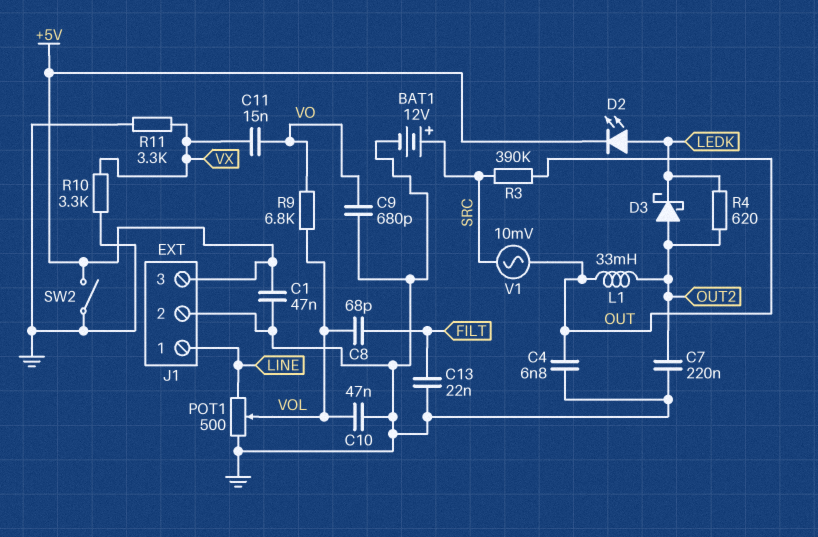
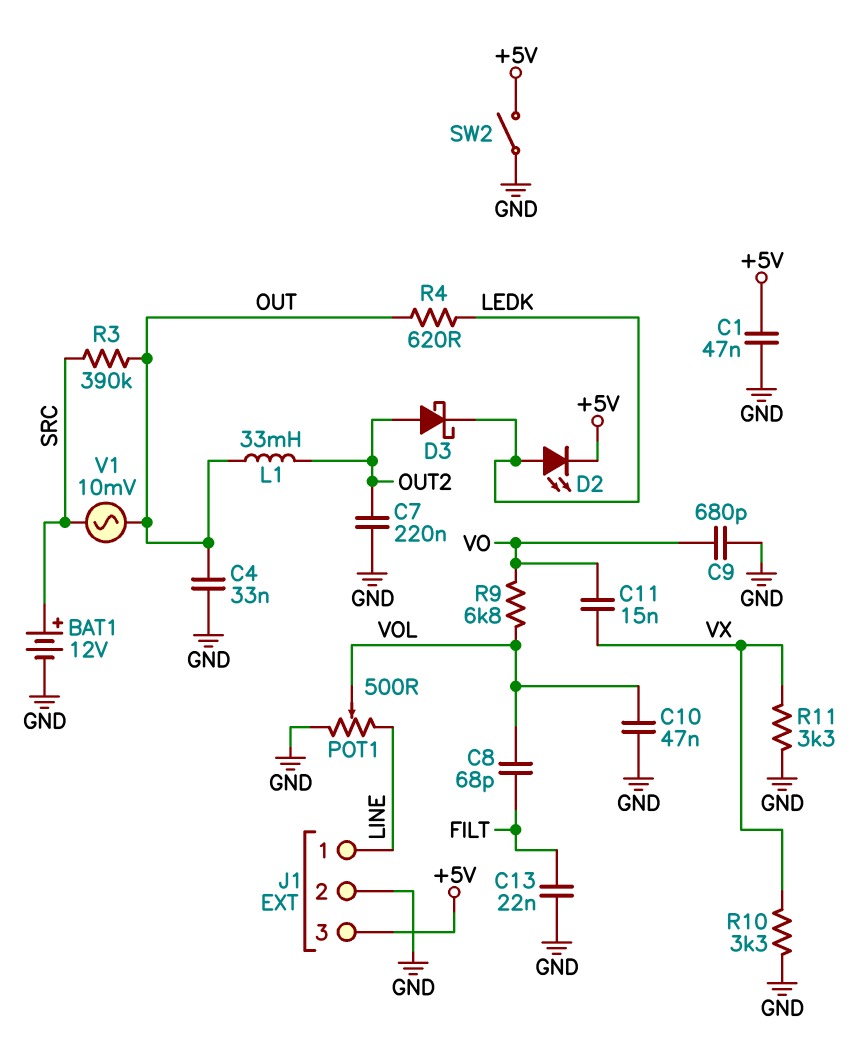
C4: 6.8nF (GND, OUT) -> 33nF (GND, OUT)
R4: 620 (LEDK, OUT2) -> 620 (LEDK, OUT)

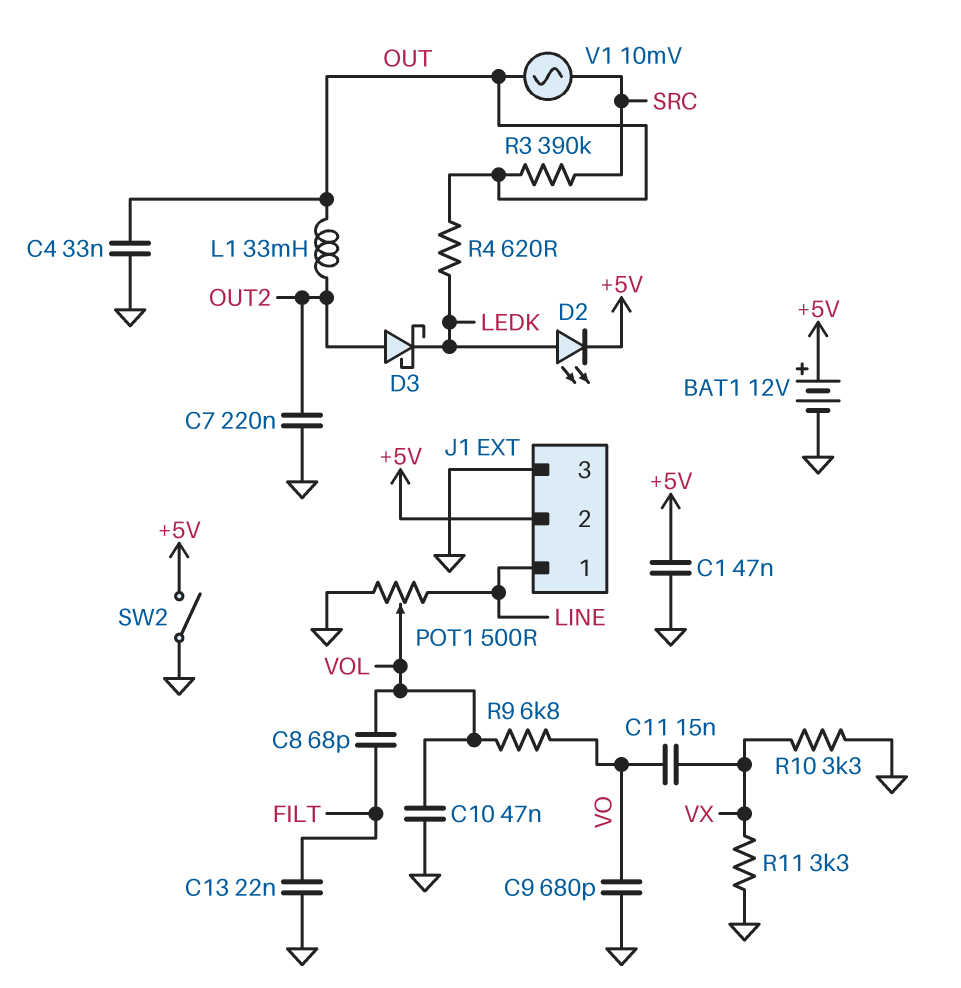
BAT1: 12V (plus SRC, minus GND) -> 12V (plus +5V, minus GND)
J1 pin 2: GND -> +5V
J1 pin 3: +5V -> GND

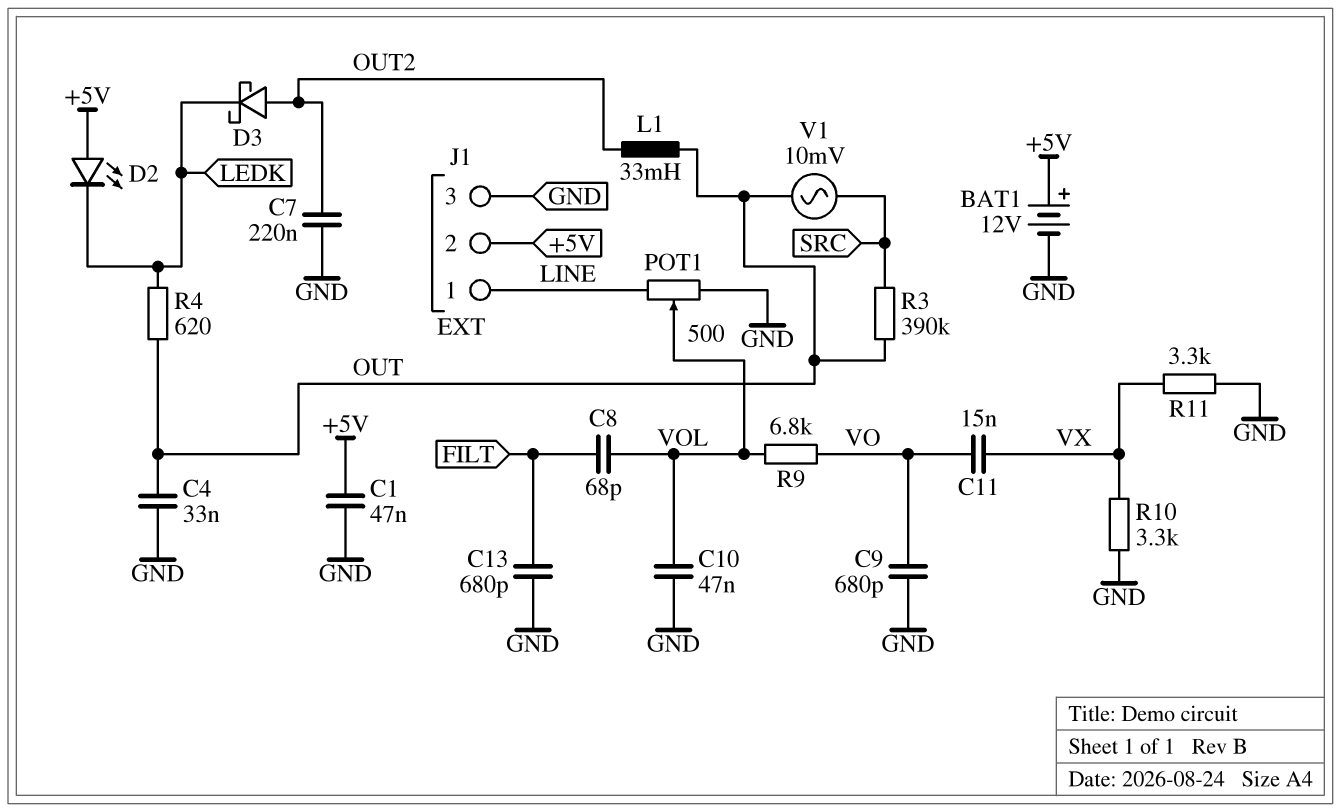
C13: 22nF (FILT, GND) -> 680pF (FILT, GND)
D2: LED (A LEDK, K +5V) -> LED (A +5V, K LEDK)
SW2: switch (+5V, GND) -> none

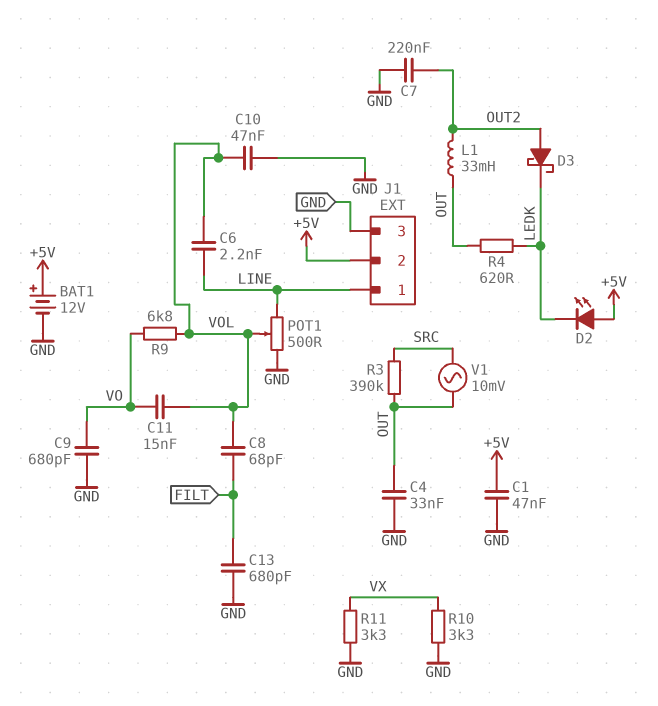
C6: none -> 2.2nF (LINE, VOL)
C11: 15nF (VO, VX) -> 15nF (VO, VOL)

